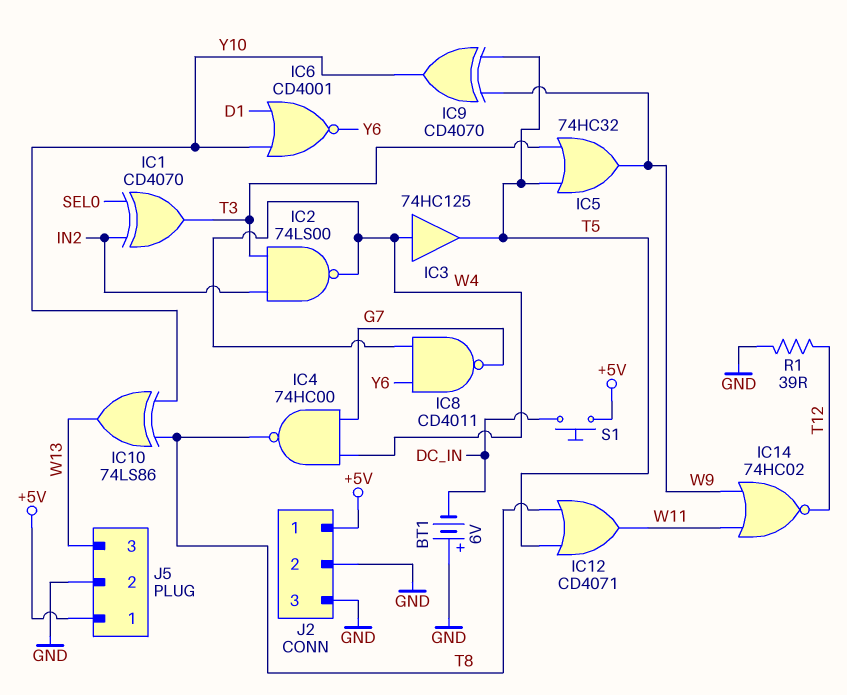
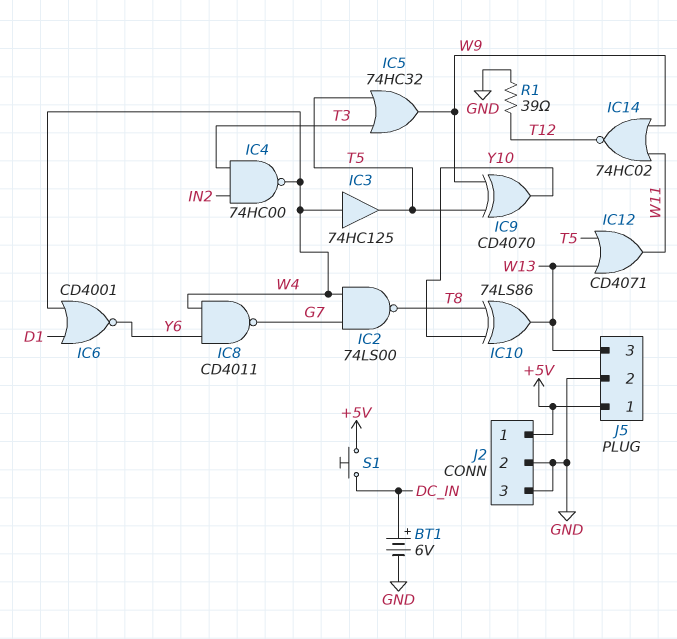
BT1: 6V (plus GND, minus DC_IN) -> 6V (plus DC_IN, minus GND)
IC1: XOR CD4070 (in IN2, in SEL0, out T3) -> none
IC2: NAND 74LS00 (in IN2, in T3, out W4) -> NAND 74LS00 (in G7, in W4, out T8)
IC4: NAND 74HC00 (in G7, in W4, out T8) -> NAND 74HC00 (in IN2, in T3, out W4)
IC6: NOR CD4001 (in D1, in Y10, out Y6) -> NOR CD4001 (in D1, in W4, out Y6)
IC12: OR CD4071 (in T5, in T8, out W11) -> OR CD4071 (in T5, in W13, out W11)

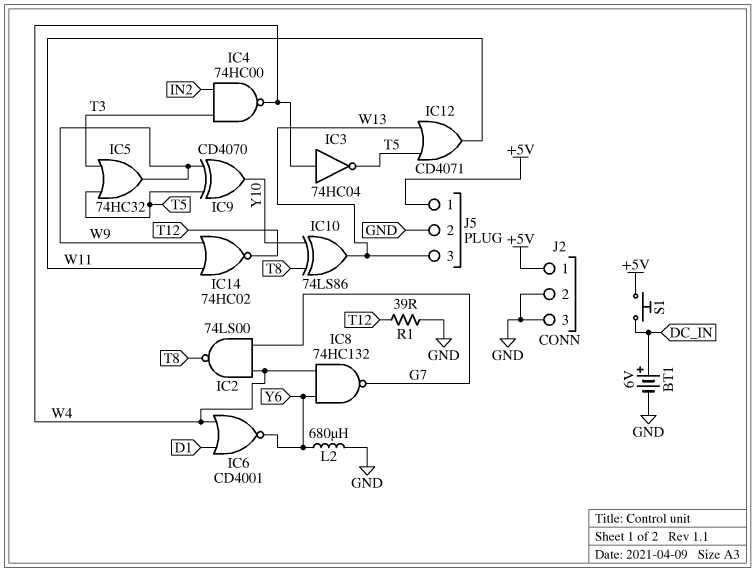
IC3: buffer 74HC125 (in W4, out T5) -> NOT 74HC04 (in W4, out T5)
IC8: NAND CD4011 (in W4, in Y6, out G7) -> NAND 74HC132 (in W4, in Y6, out G7)
L2: none -> 680uH (GND, Y6)

